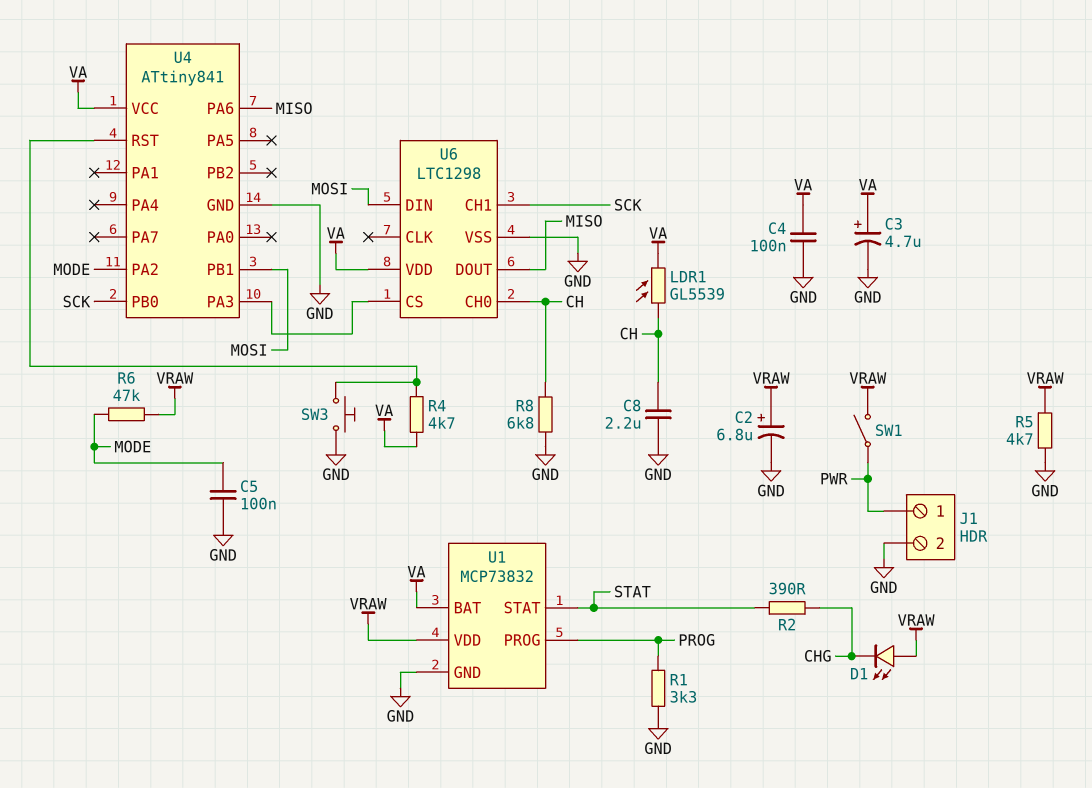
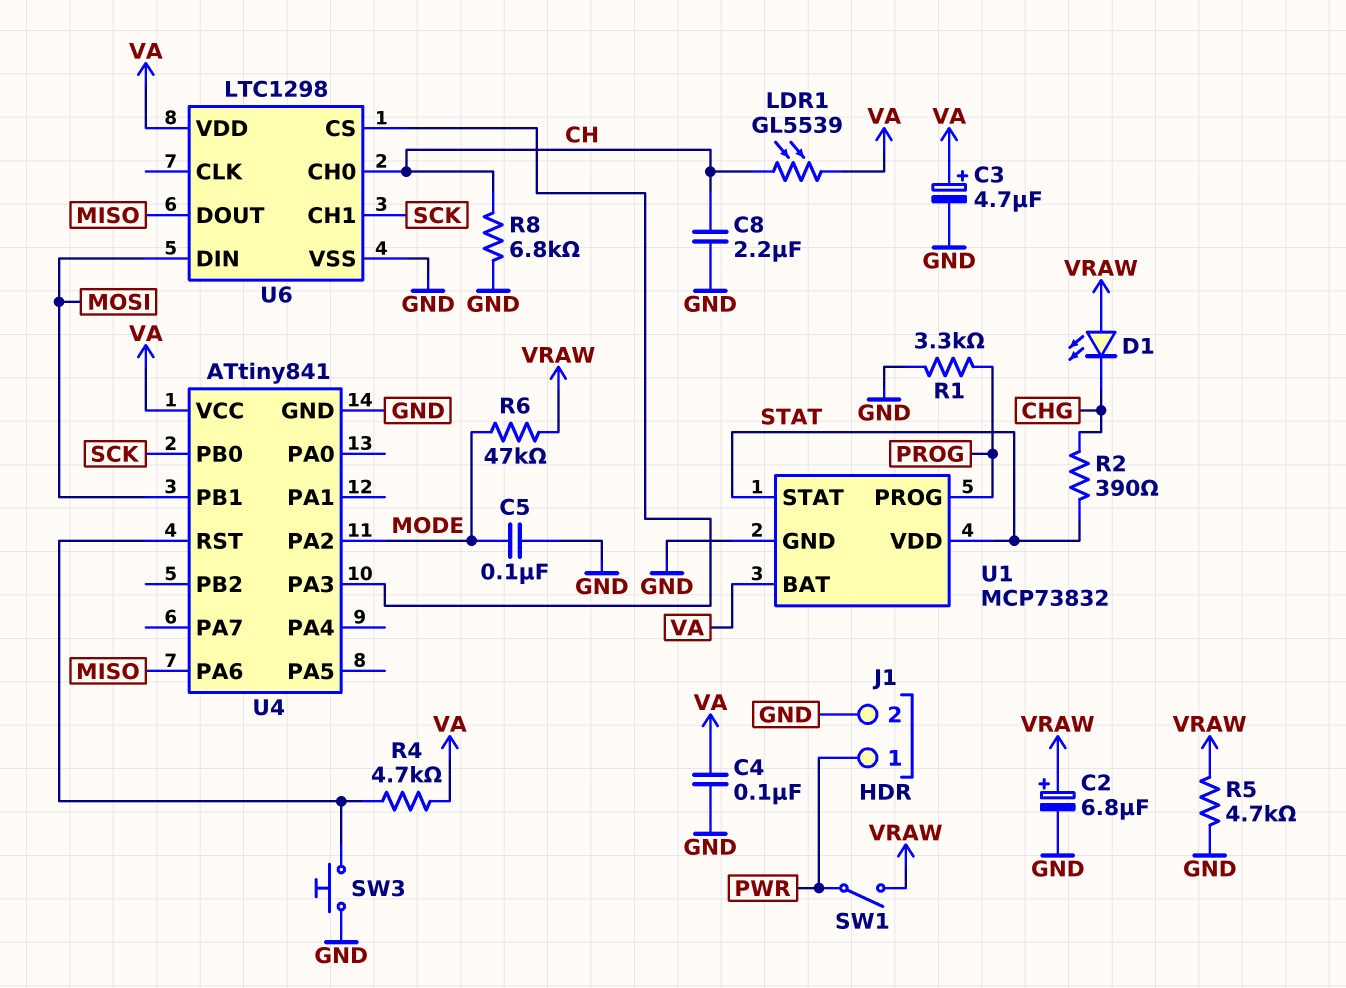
U1 pin VDD: VRAW -> STAT

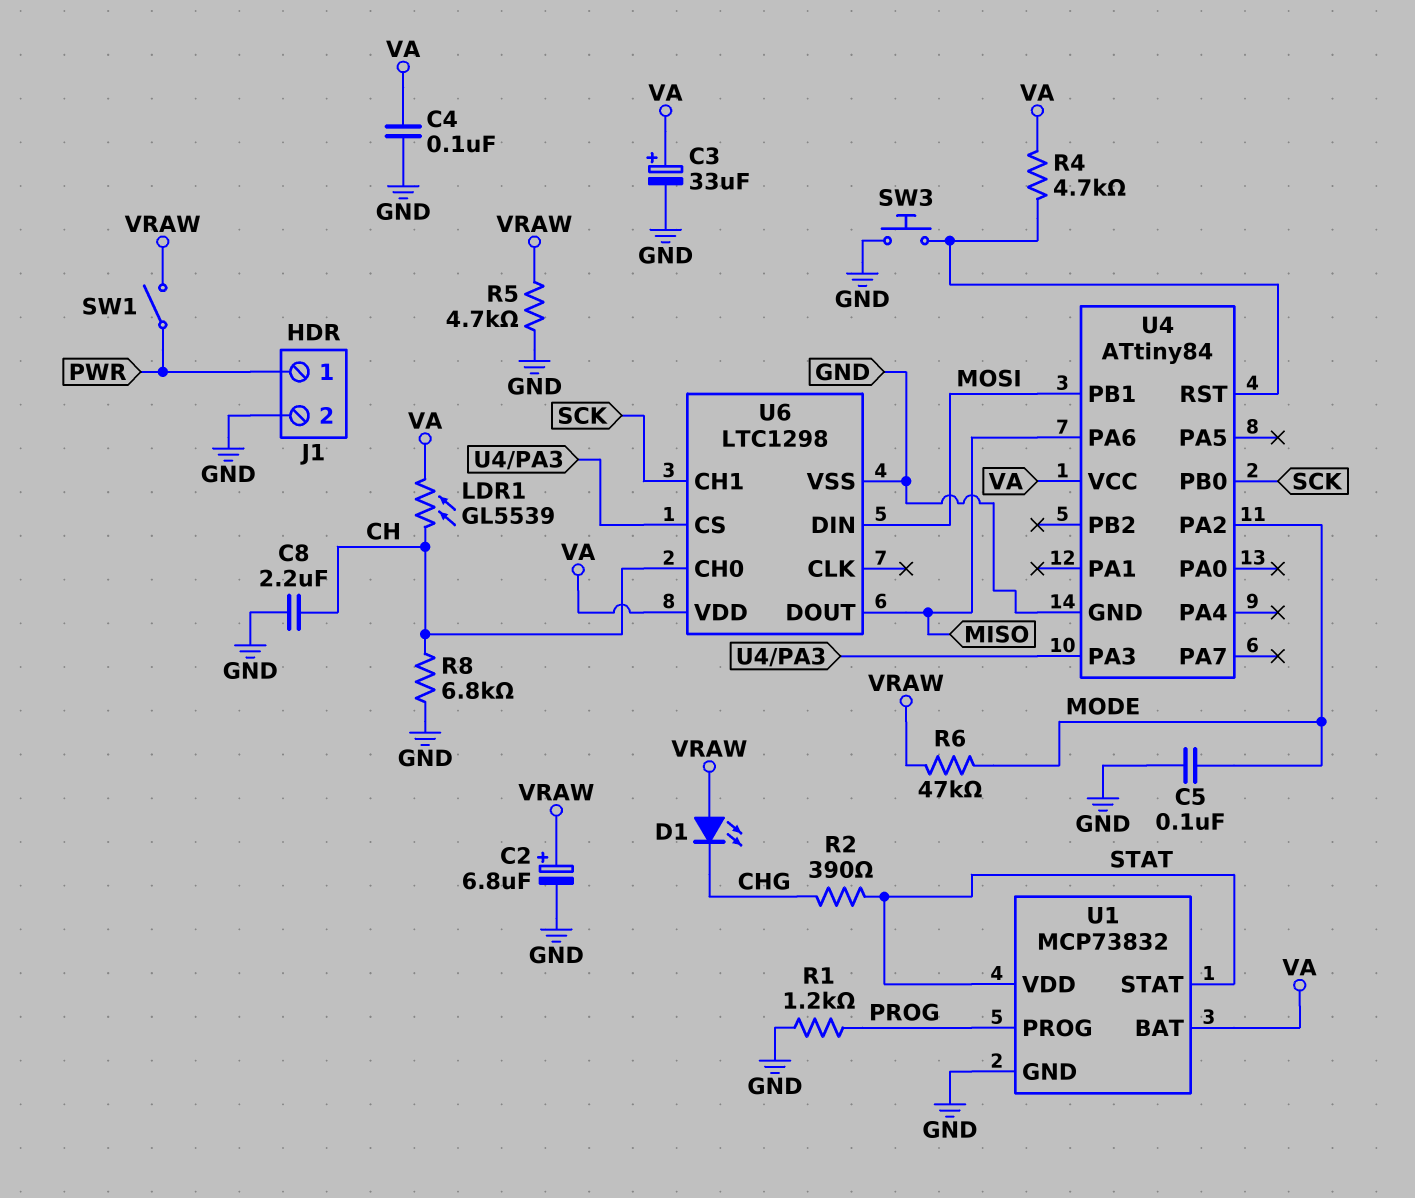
C3: 4.7uF (plus VA, minus GND) -> 33uF (plus VA, minus GND)
R1: 3.3k (GND, PROG) -> 1.2k (GND, PROG)
U4: ATtiny841 -> ATtiny84

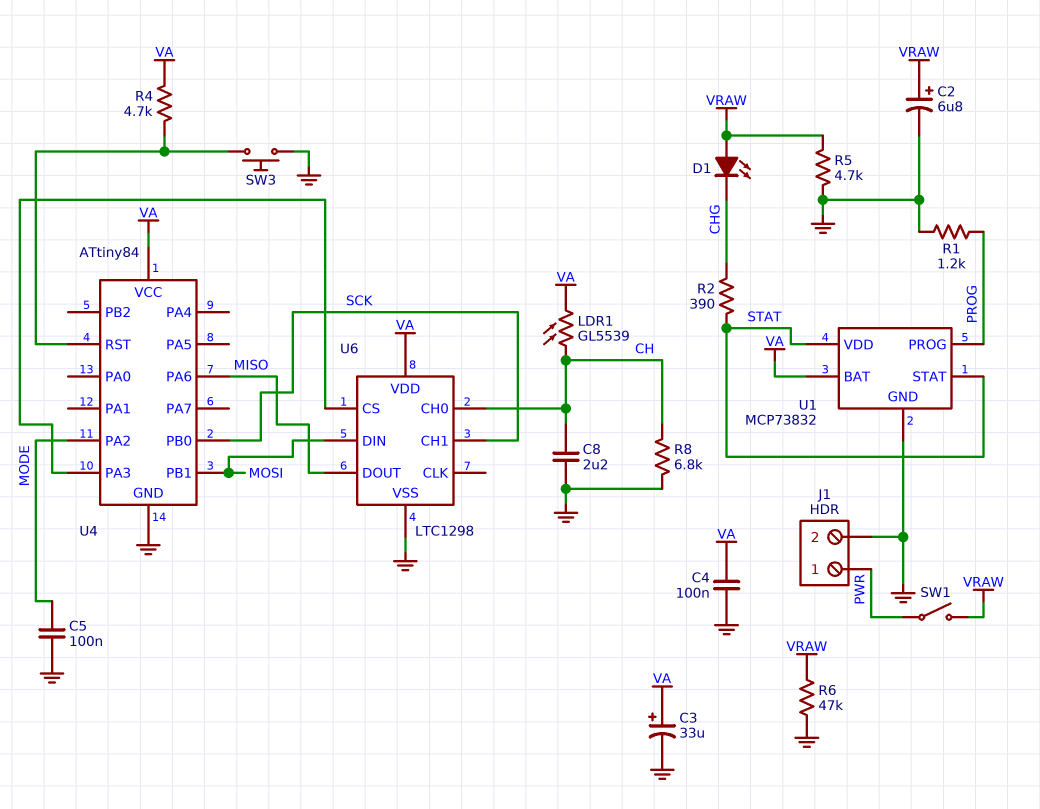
R6: 47k (MODE, VRAW) -> 47k (GND, VRAW)

